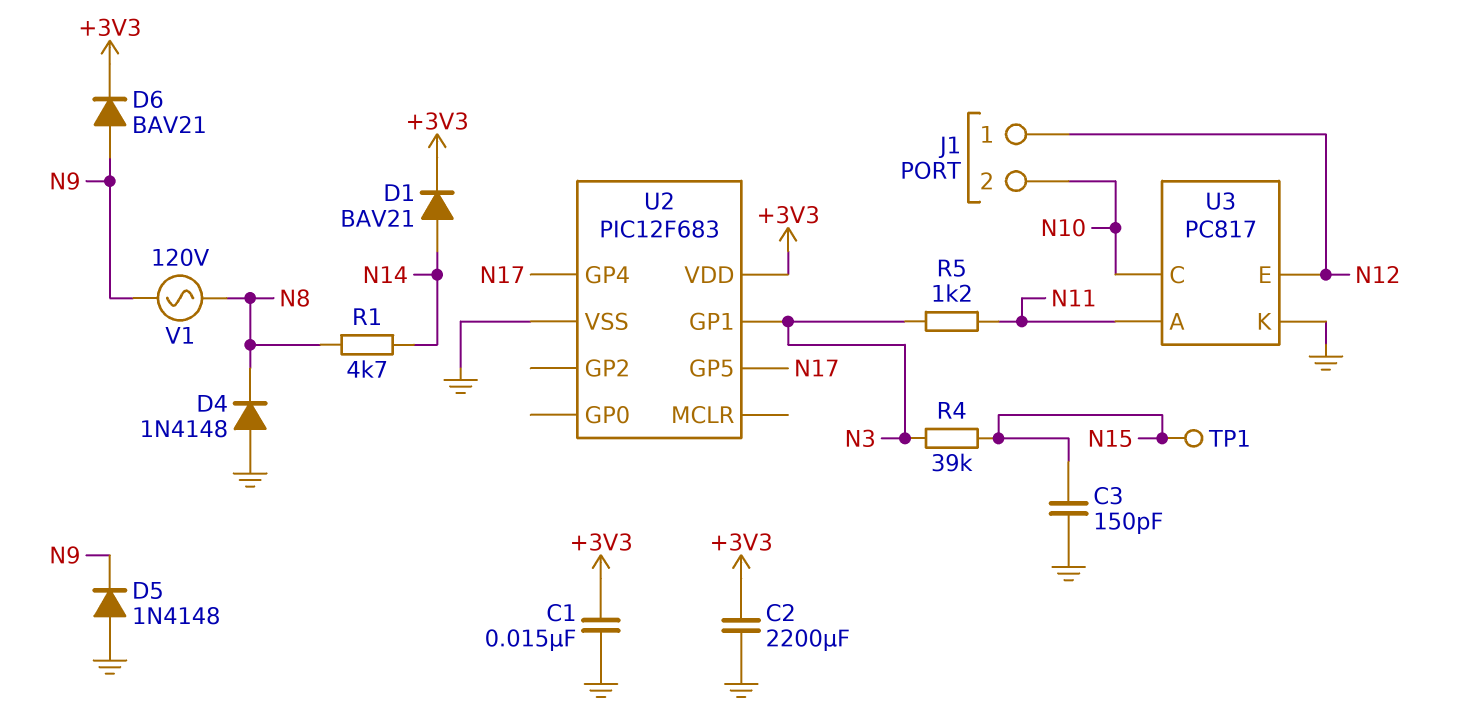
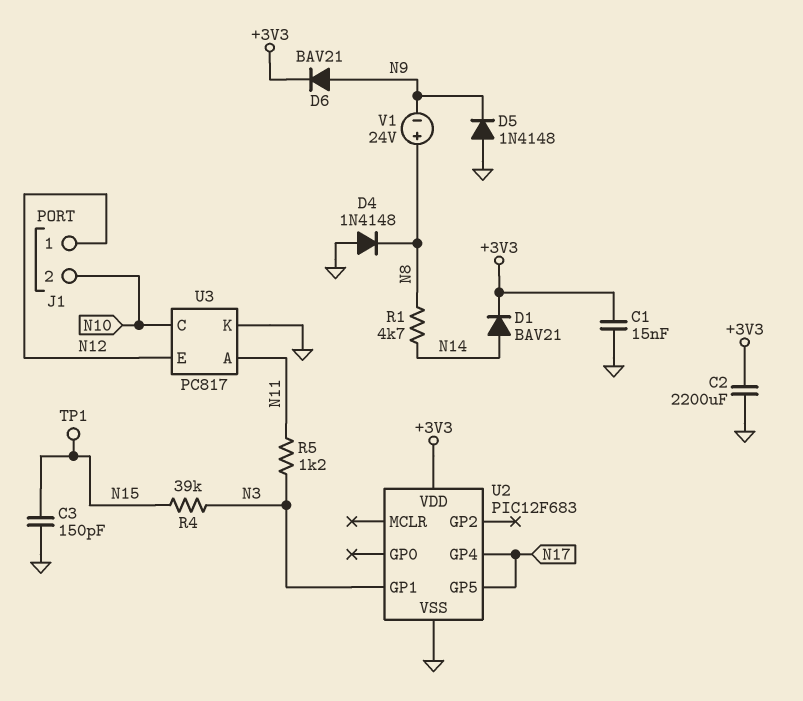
V1: AC 120V (N8, N9) -> 24V (plus N8, minus N9)

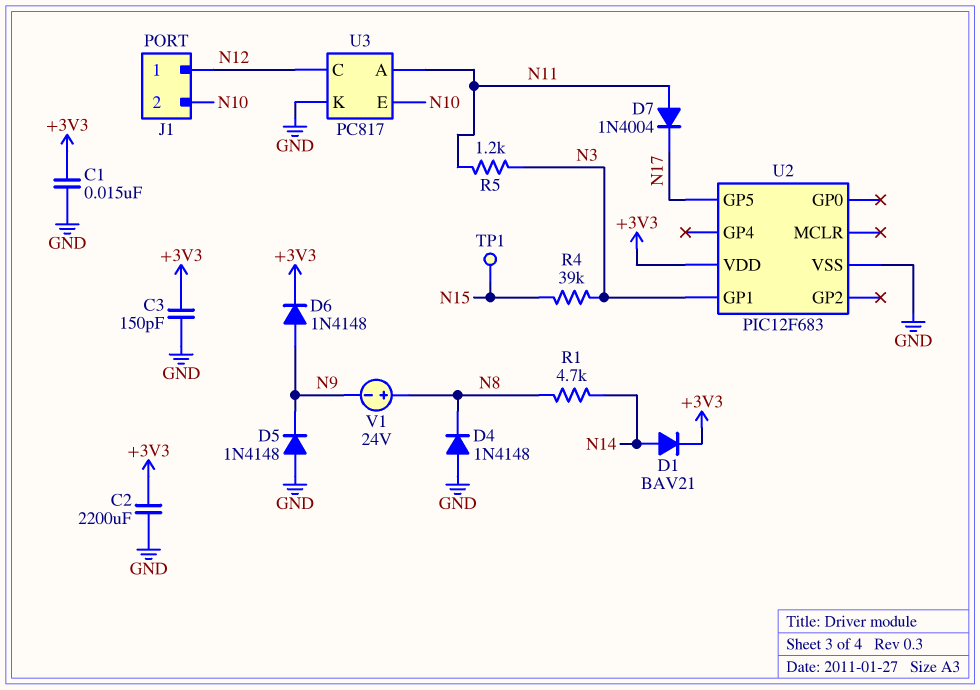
C3: 150pF (GND, N15) -> 150pF (+3V3, GND)
D6: diode BAV21 (A N9, K +3V3) -> diode 1N4148 (A N9, K +3V3)
D7: none -> diode 1N4004 (A N11, K N17)
U2 pin GP4: N17 -> none
U3 pin C: N10 -> N12
U3 pin E: N12 -> N10

